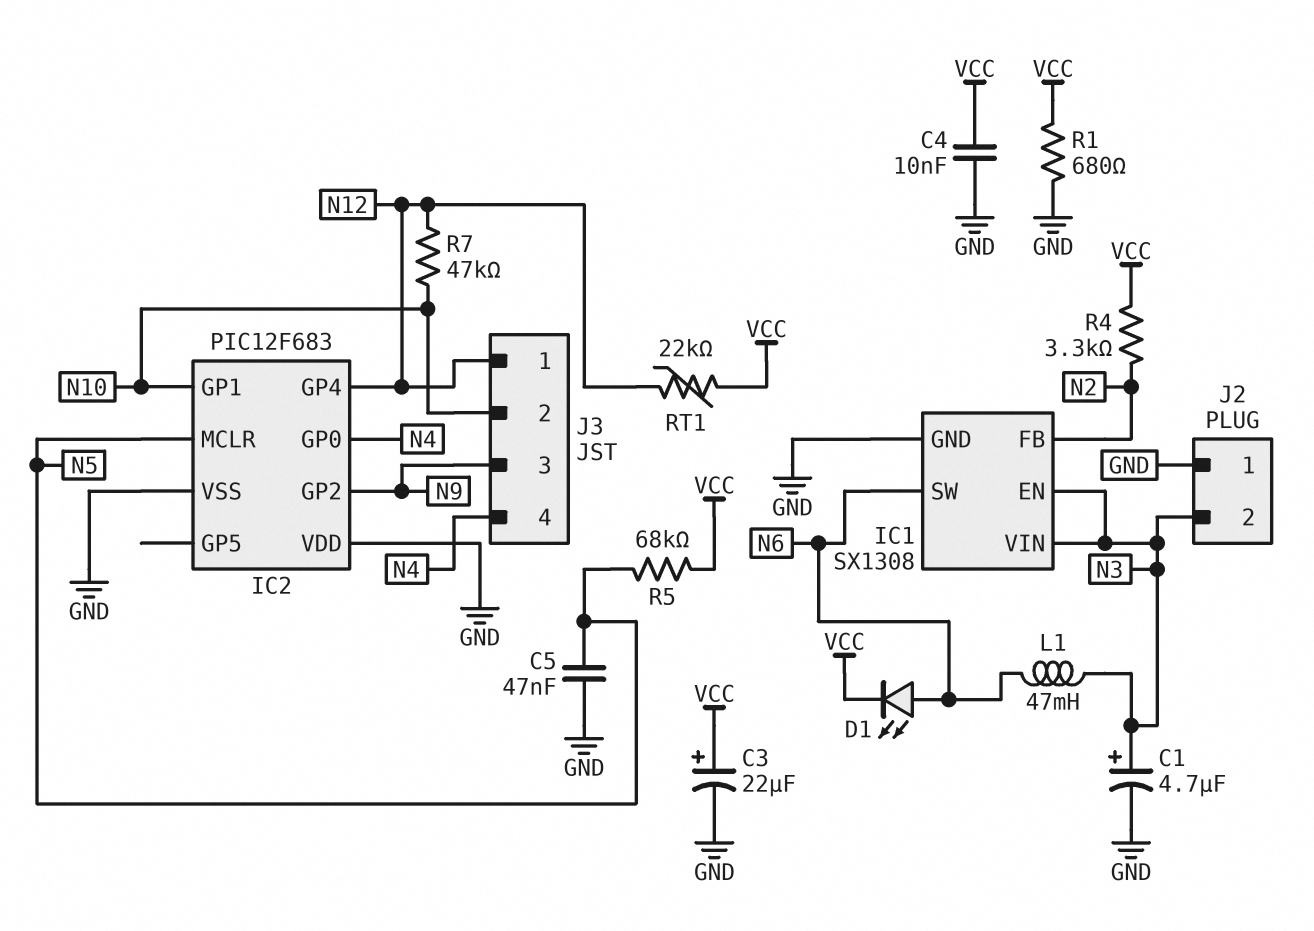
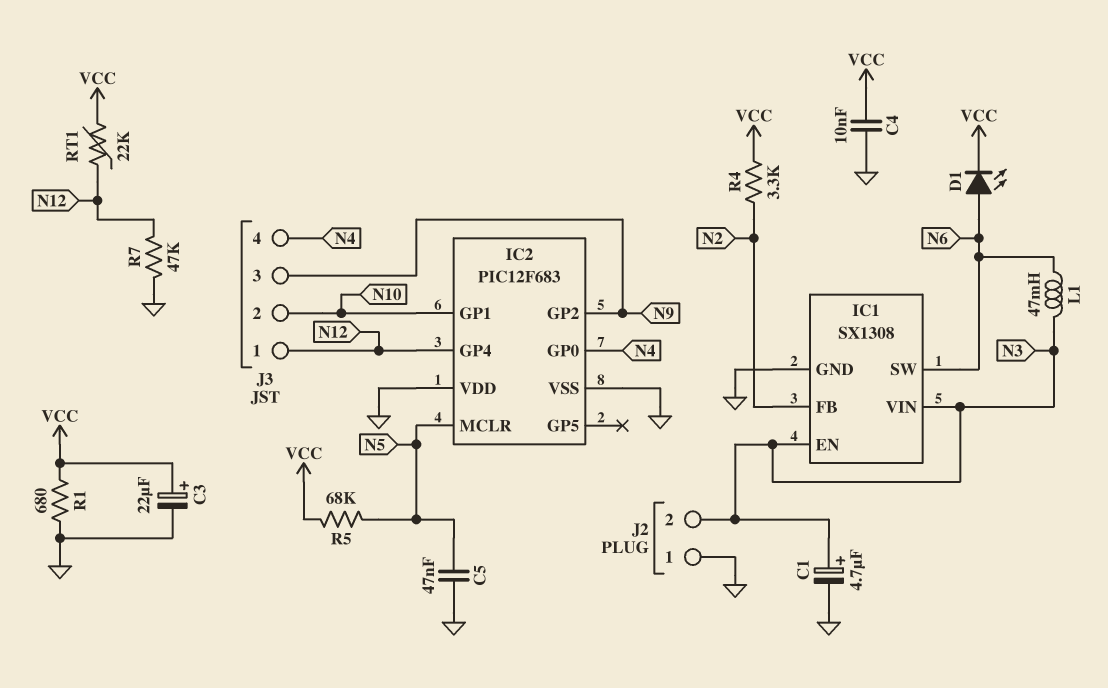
R7: 47k (N10, N12) -> 47k (GND, N12)

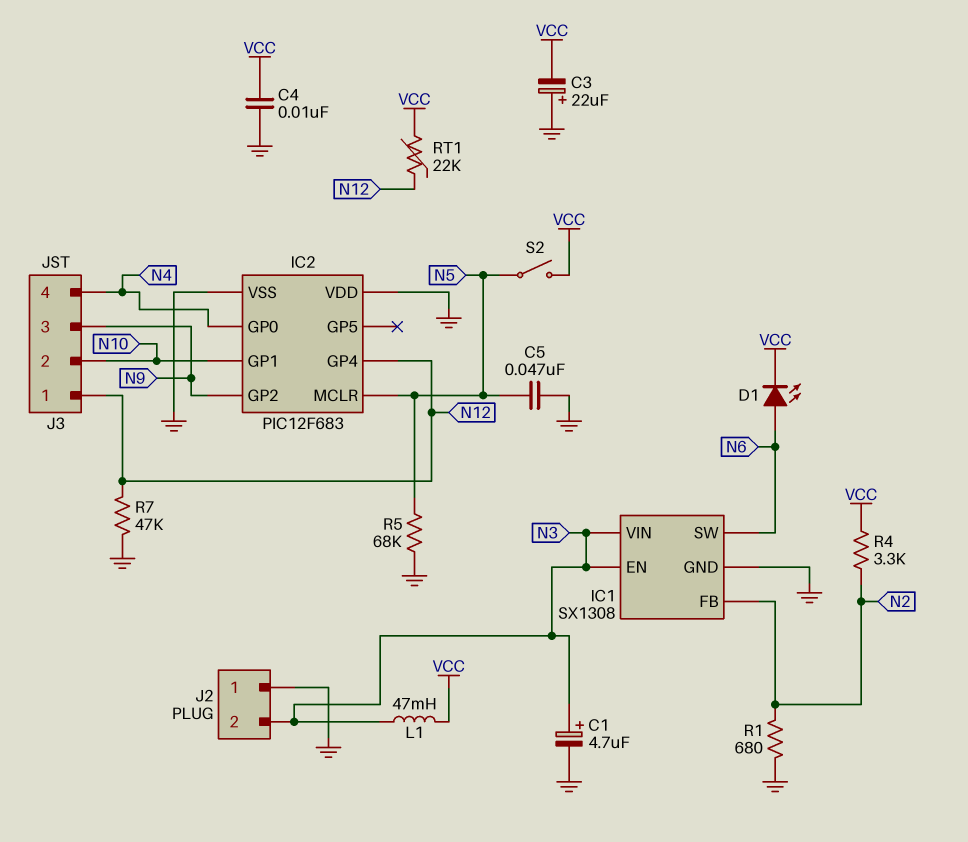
C3: 22uF (plus VCC, minus GND) -> 22uF (plus GND, minus VCC)
L1: 47mH (N3, N6) -> 47mH (N3, VCC)
R1: 680 (GND, VCC) -> 680 (GND, N2)
R5: 68k (N5, VCC) -> 68k (GND, N5)
S2: none -> switch (N5, VCC)

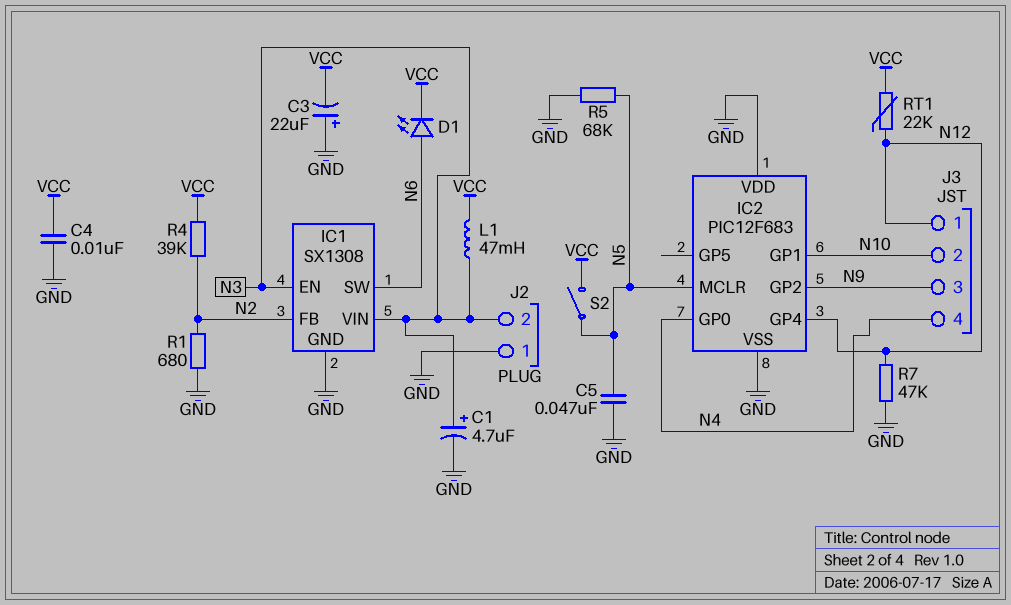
R4: 3.3k (N2, VCC) -> 39k (N2, VCC)

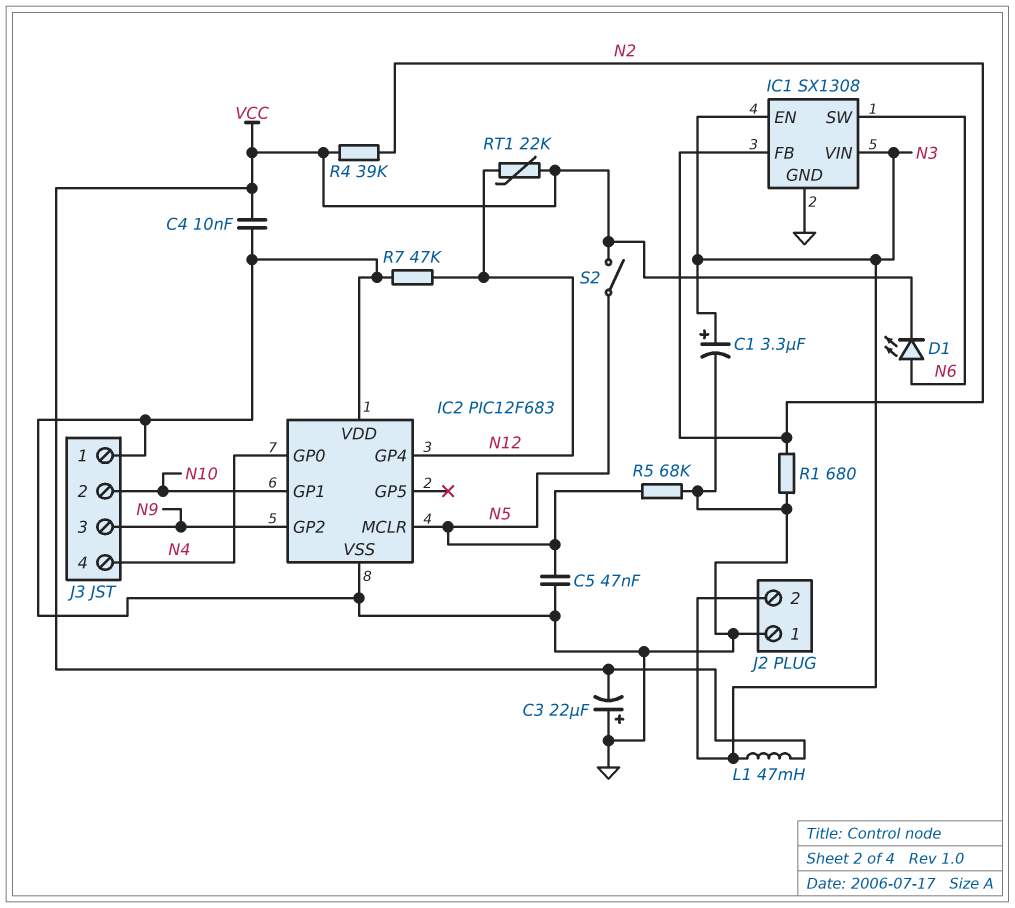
C1: 4.7uF (plus N3, minus GND) -> 3.3uF (plus N3, minus GND)
J3 pin 1: N12 -> GND

